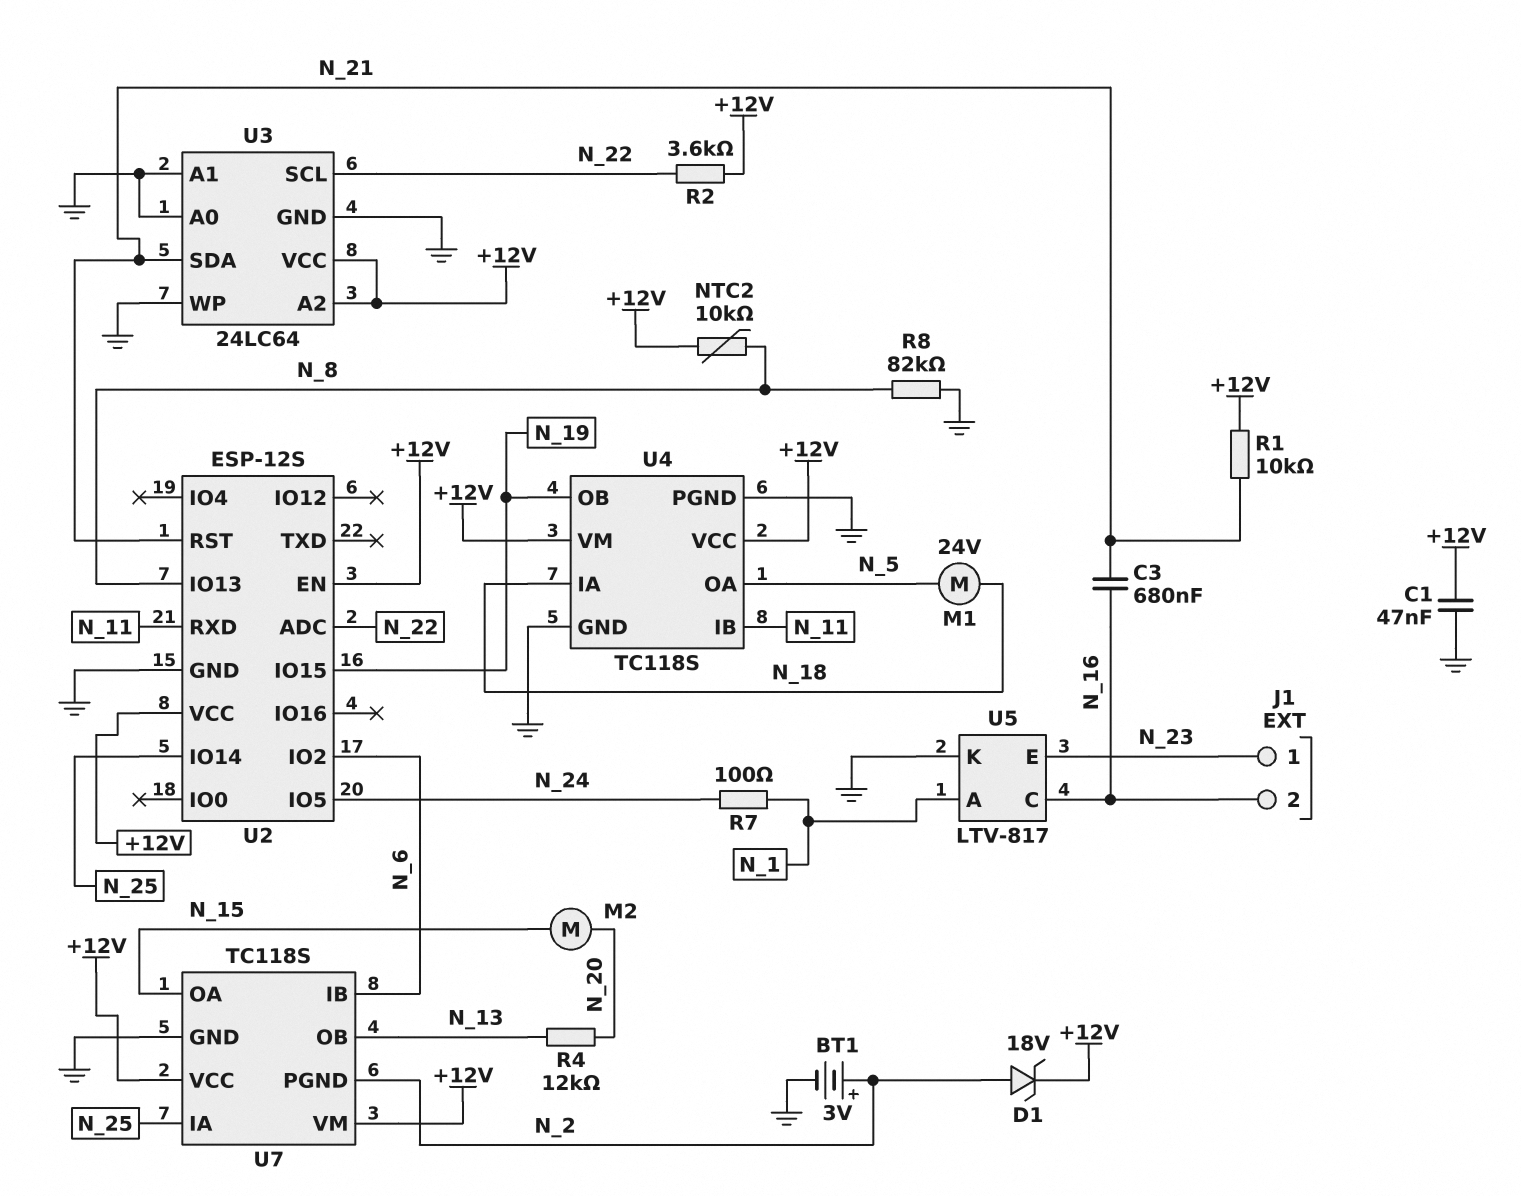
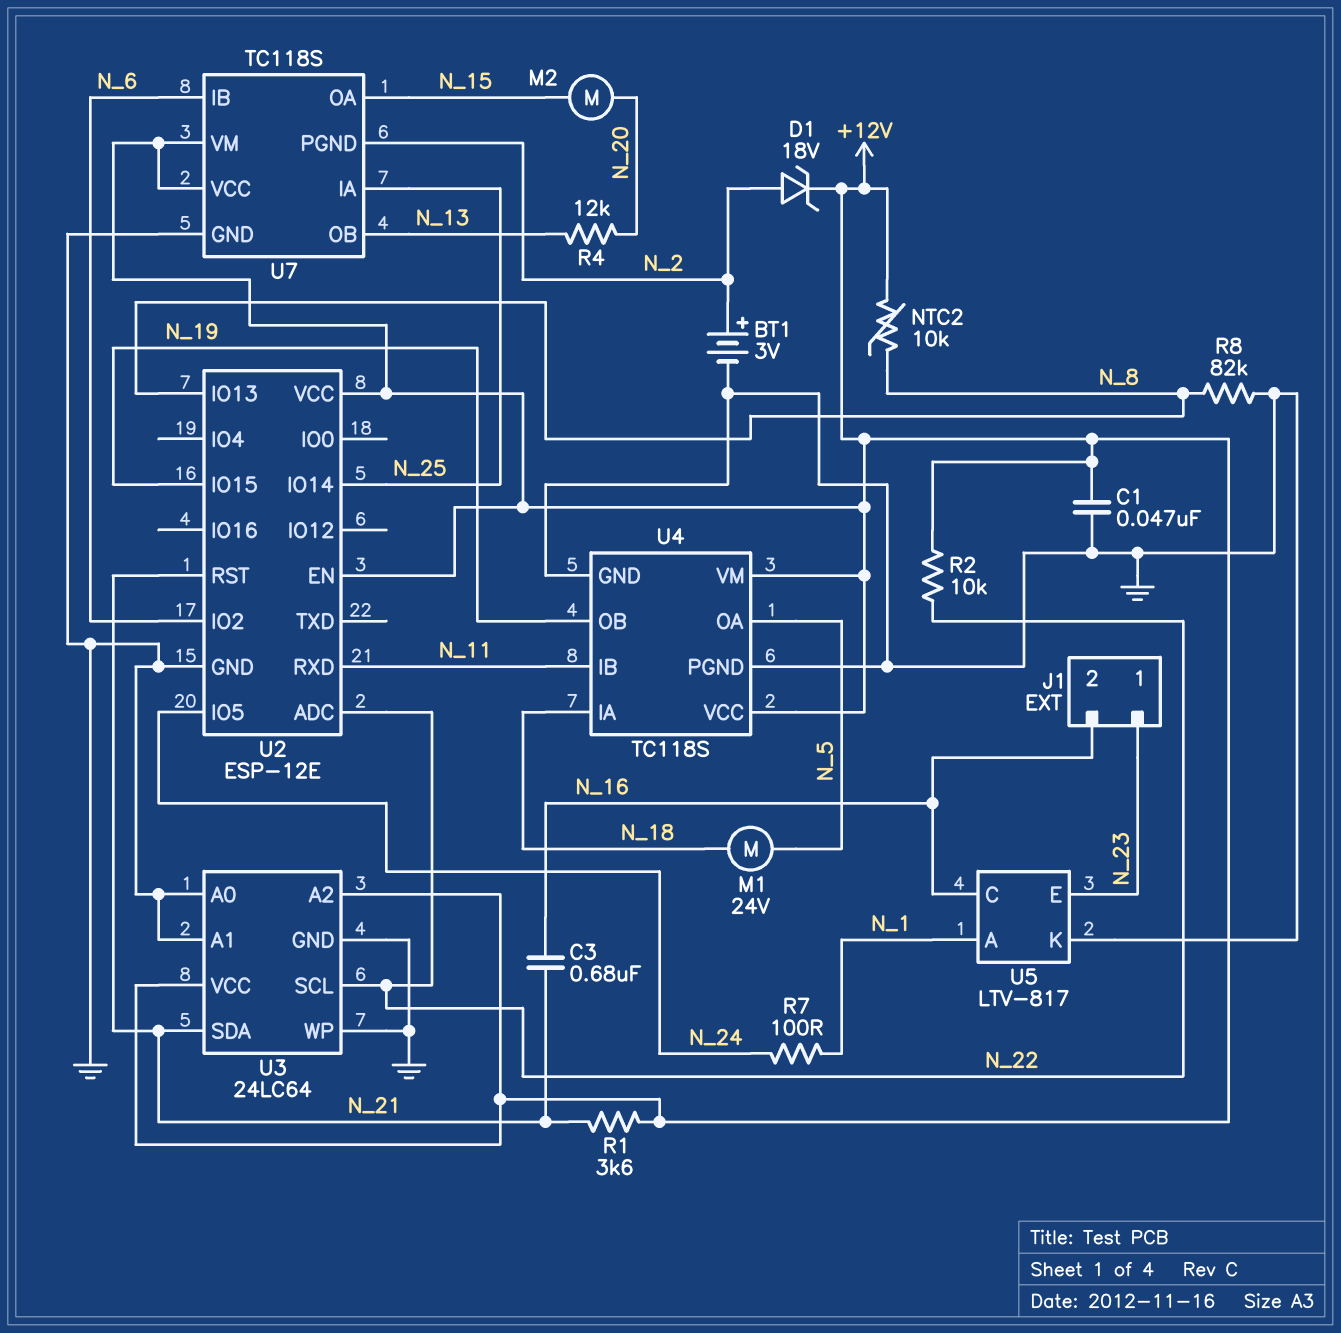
R1: 10k (+12V, N_21) -> 3.6k (+12V, N_21)
R2: 3.6k (+12V, N_22) -> 10k (+12V, N_22)
U2: ESP-12S -> ESP-12E

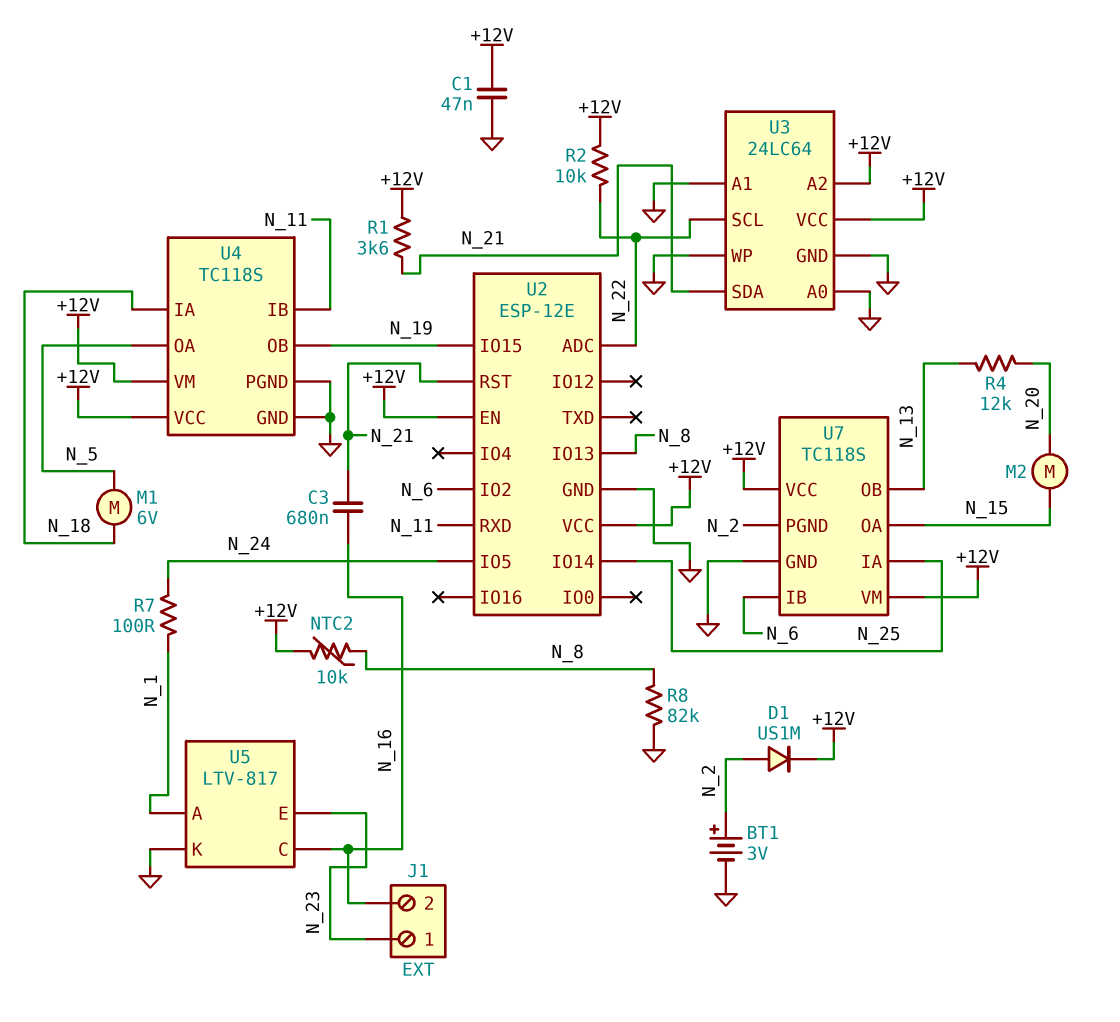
D1: zener 18V (A N_2, K +12V) -> diode US1M (A N_2, K +12V)
M1: motor 24V (N_5, N_18) -> motor 6V (N_5, N_18)

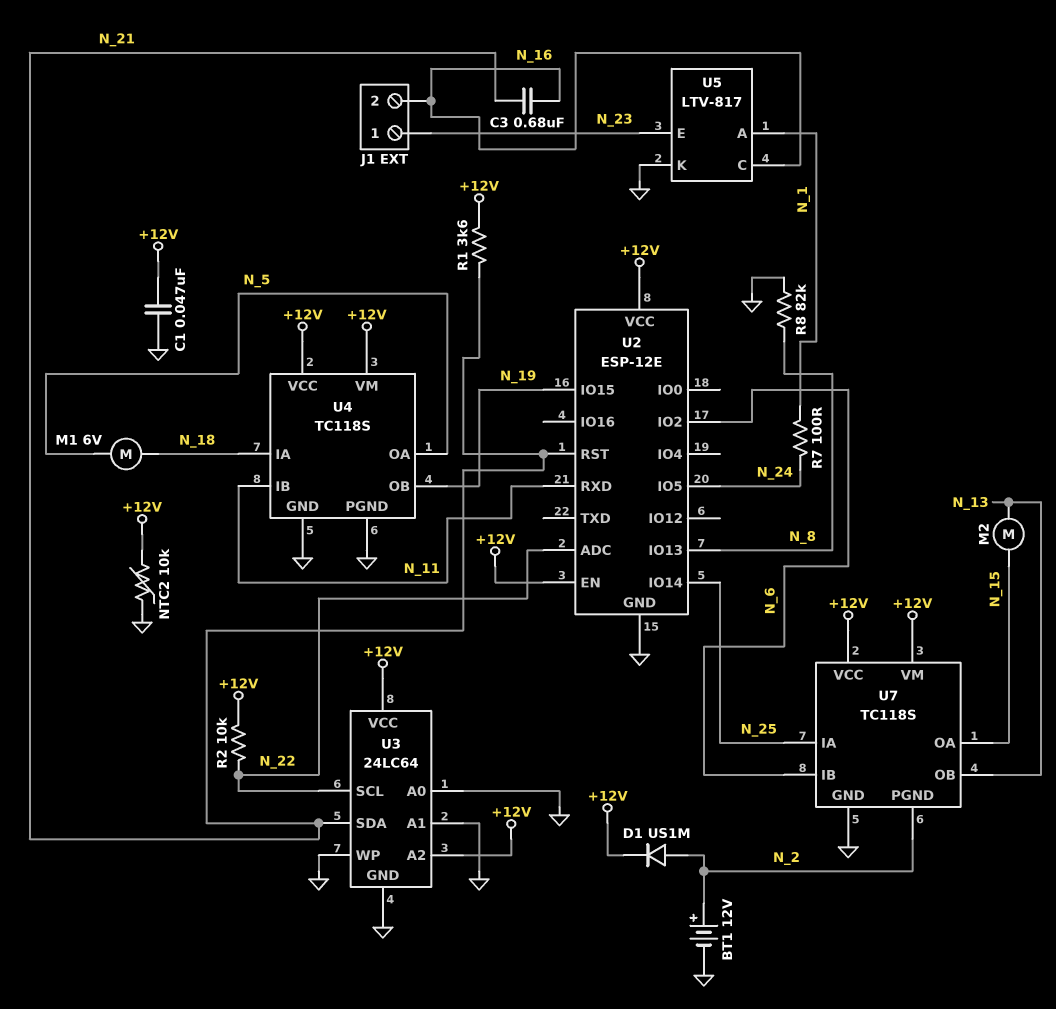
BT1: 3V (plus N_2, minus GND) -> 12V (plus N_2, minus GND)
M2: motor (N_15, N_20) -> motor (N_13, N_15)
NTC2: 10k (+12V, N_8) -> 10k (+12V, GND)
R4: 12k (N_13, N_20) -> none

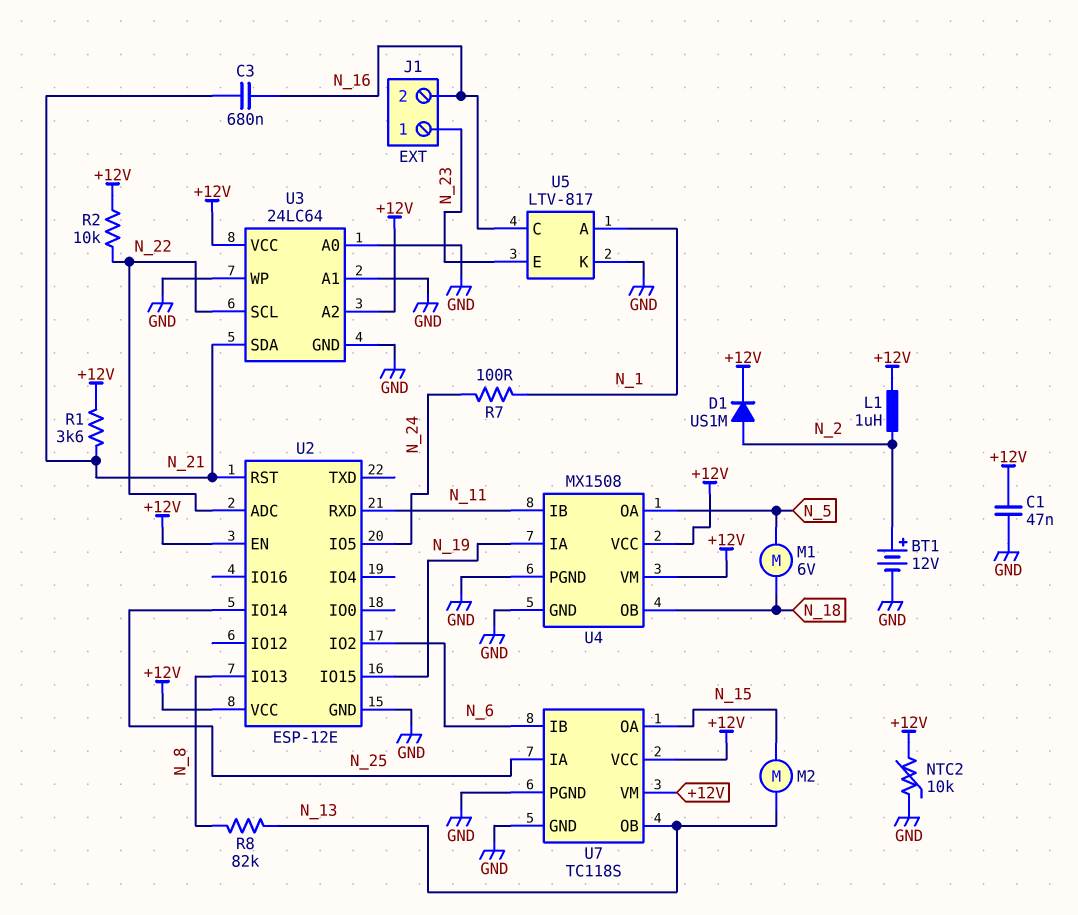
L1: none -> 1uH (+12V, N_2)
R8: 82k (GND, N_8) -> 82k (N_8, N_13)
U4: TC118S -> MX1508
U4 pin IA: N_18 -> N_19
U4 pin OB: N_19 -> N_18
U7 pin PGND: N_2 -> GND

